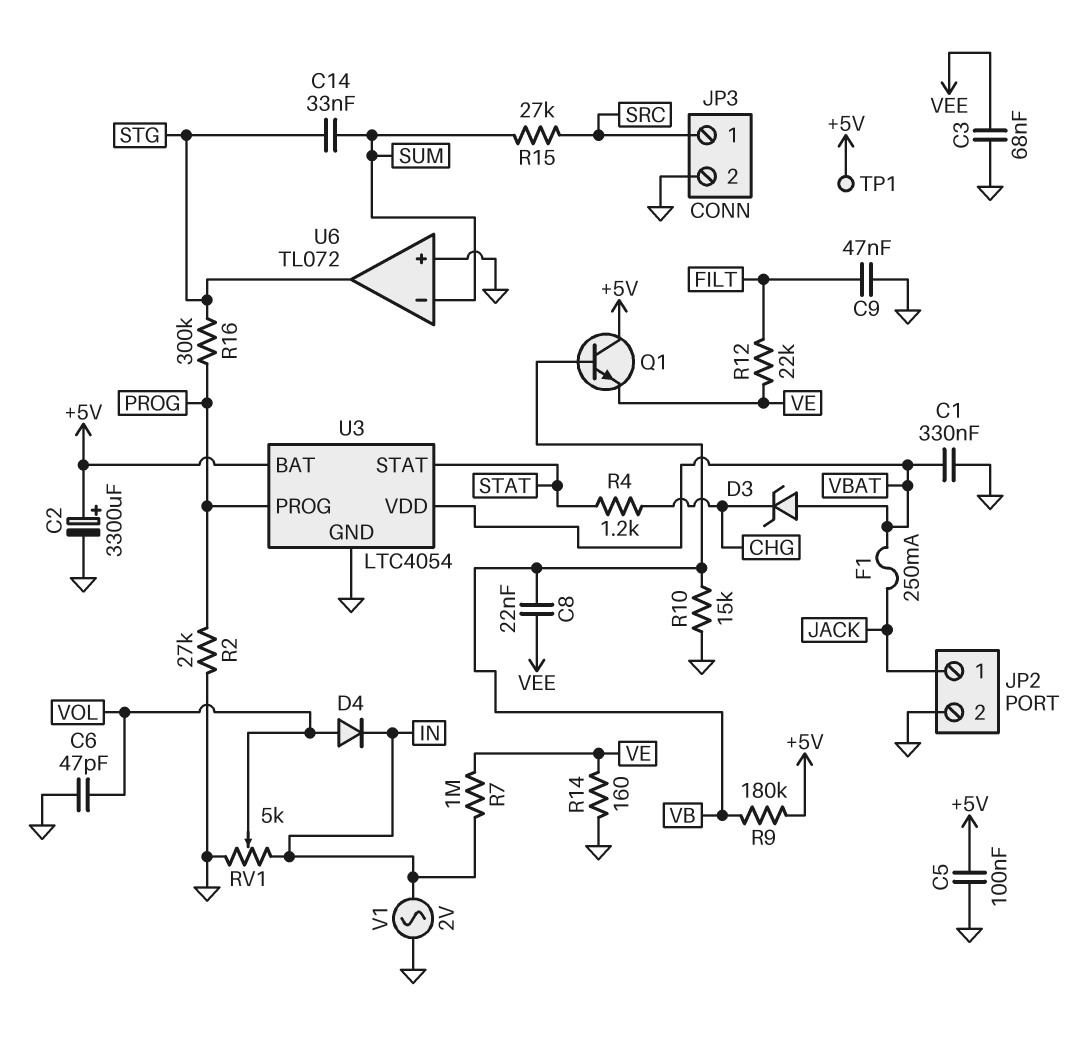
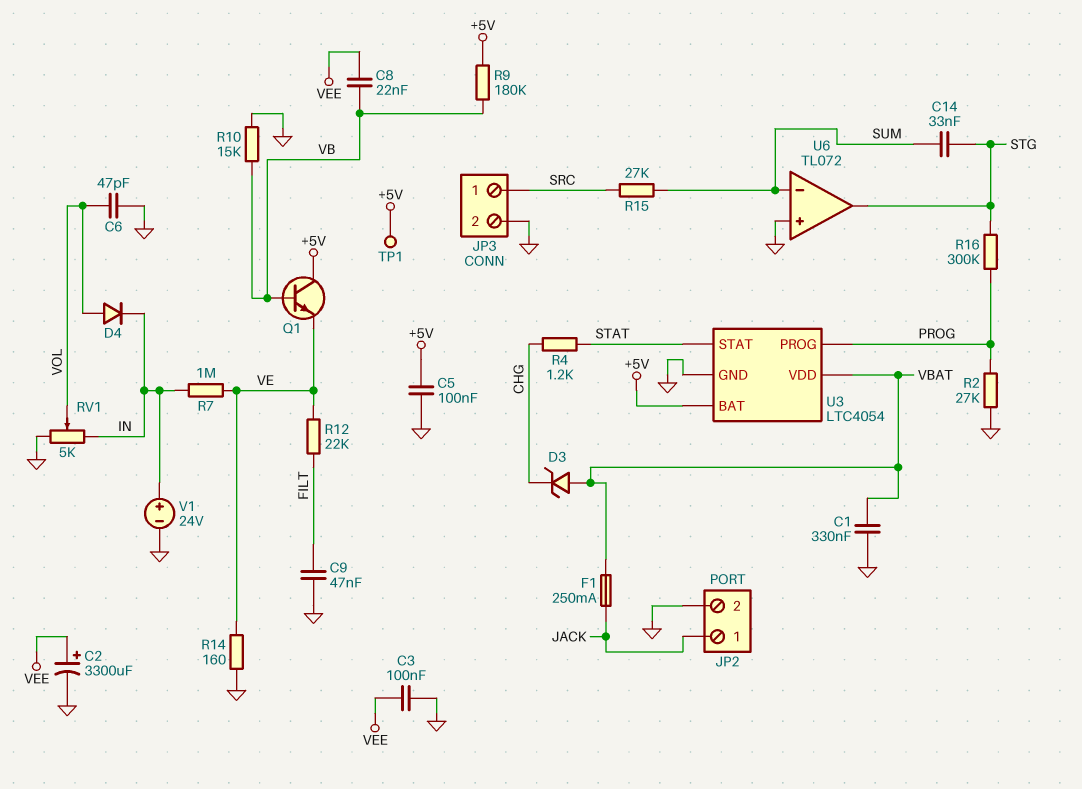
C2: 3300uF (plus +5V, minus GND) -> 3300uF (plus VEE, minus GND)
C3: 68nF (GND, VEE) -> 100nF (GND, VEE)
V1: AC 2V (GND, IN) -> 24V (plus IN, minus GND)

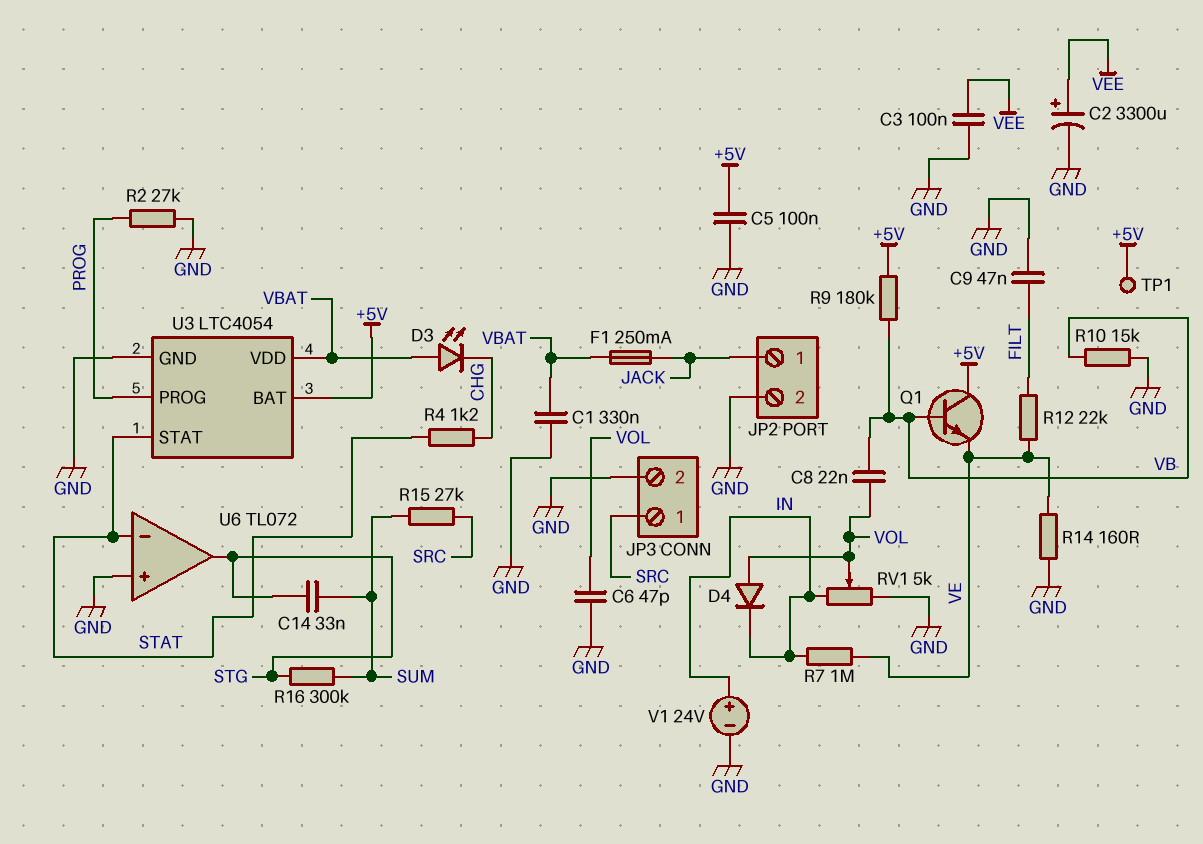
C8: 22nF (VB, VEE) -> 22nF (VB, VOL)
D3: zener (A VBAT, K CHG) -> LED (A VBAT, K CHG)
R16: 300k (PROG, STG) -> 300k (STG, SUM)
U6 pin in-: SUM -> STAT

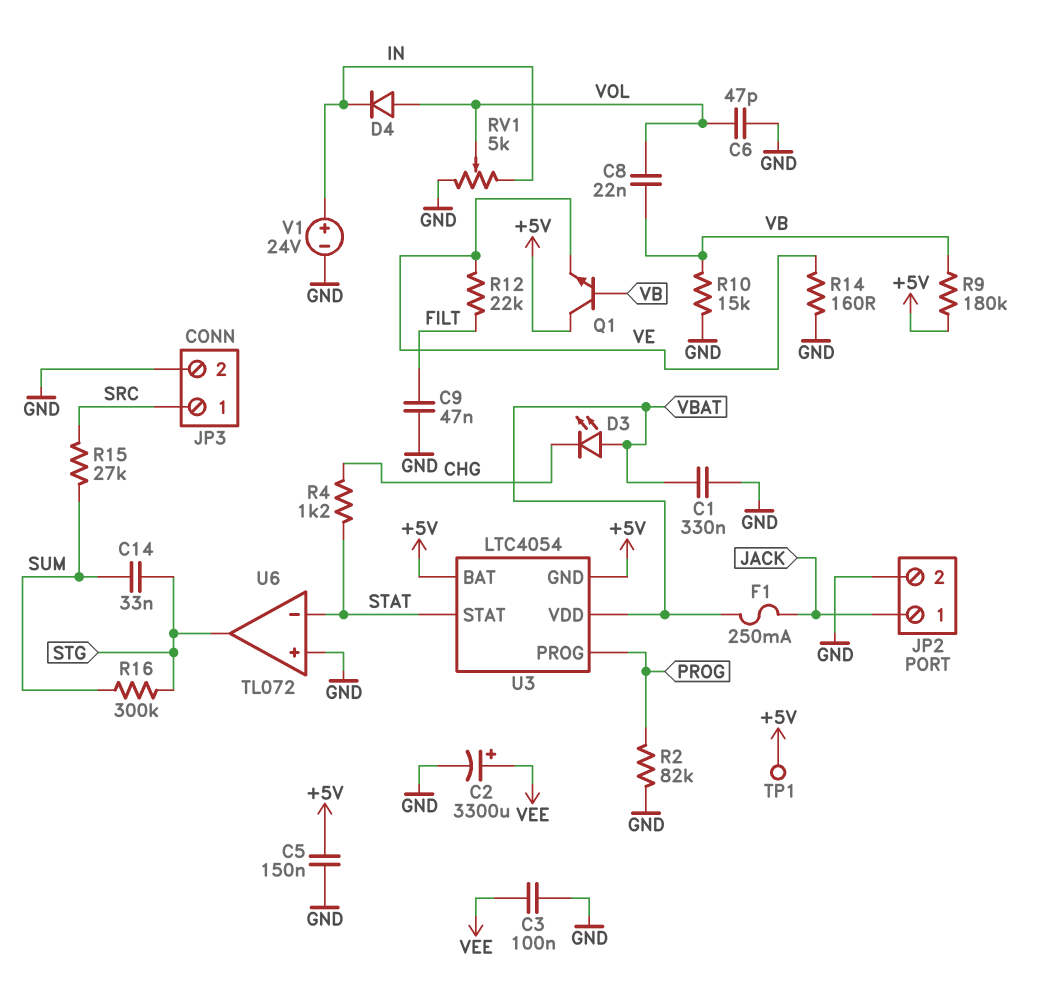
C5: 100nF (+5V, GND) -> 150nF (+5V, GND)
R2: 27k (GND, PROG) -> 82k (GND, PROG)
R7: 1M (IN, VE) -> none
U3 pin GND: GND -> +5V

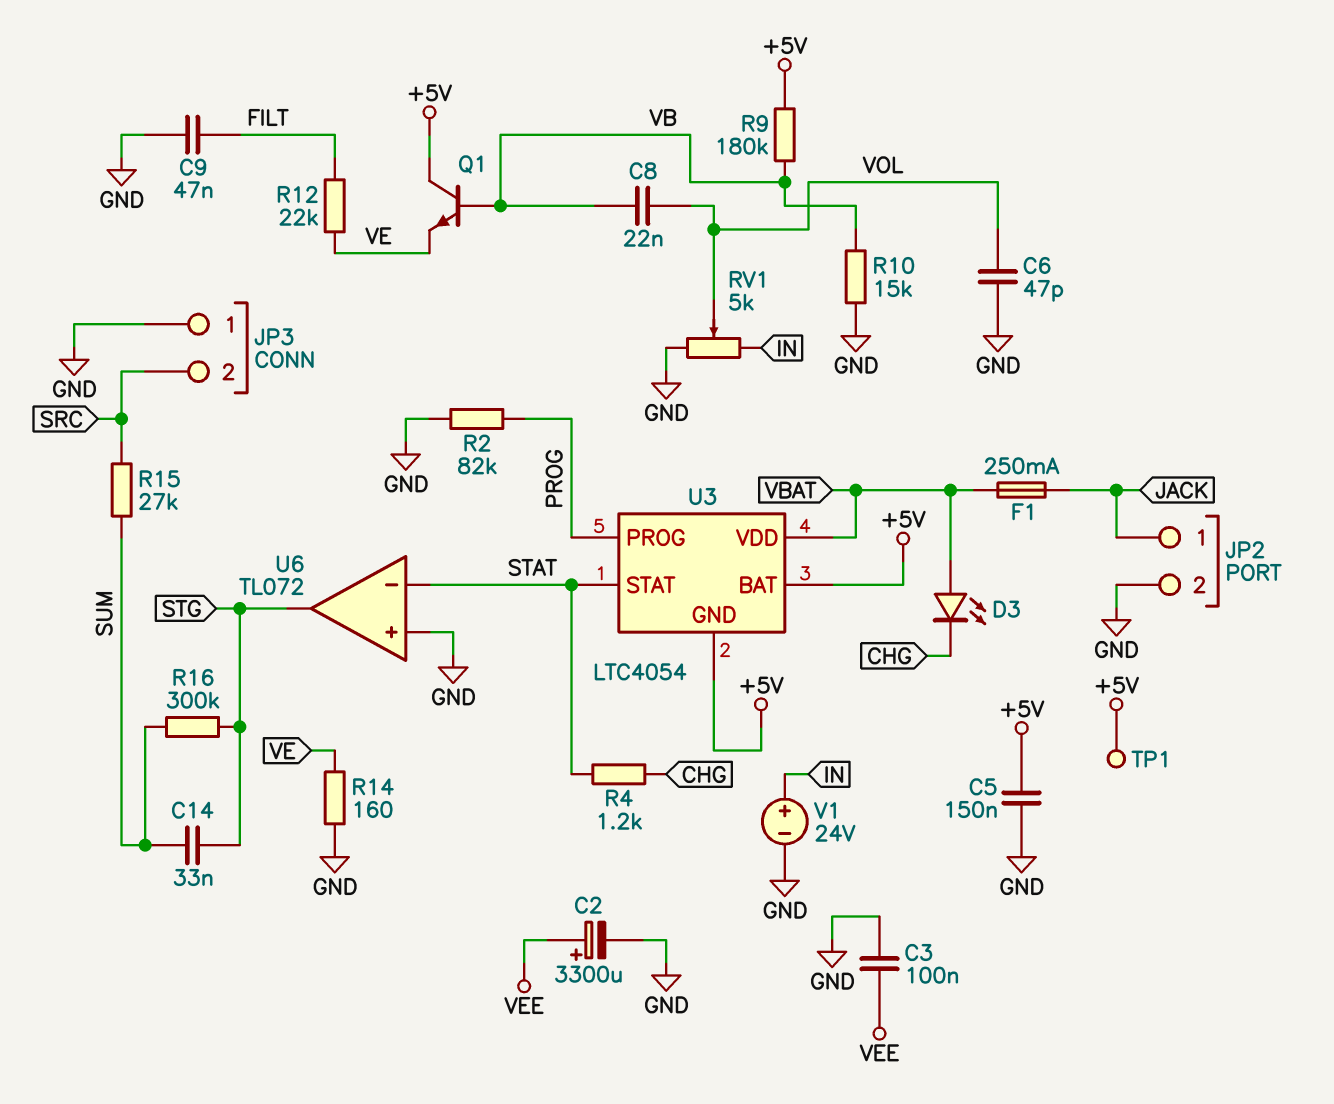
C1: 330nF (GND, VBAT) -> none
D4: diode (A VOL, K IN) -> none
JP3 pin 1: SRC -> GND
JP3 pin 2: GND -> SRC

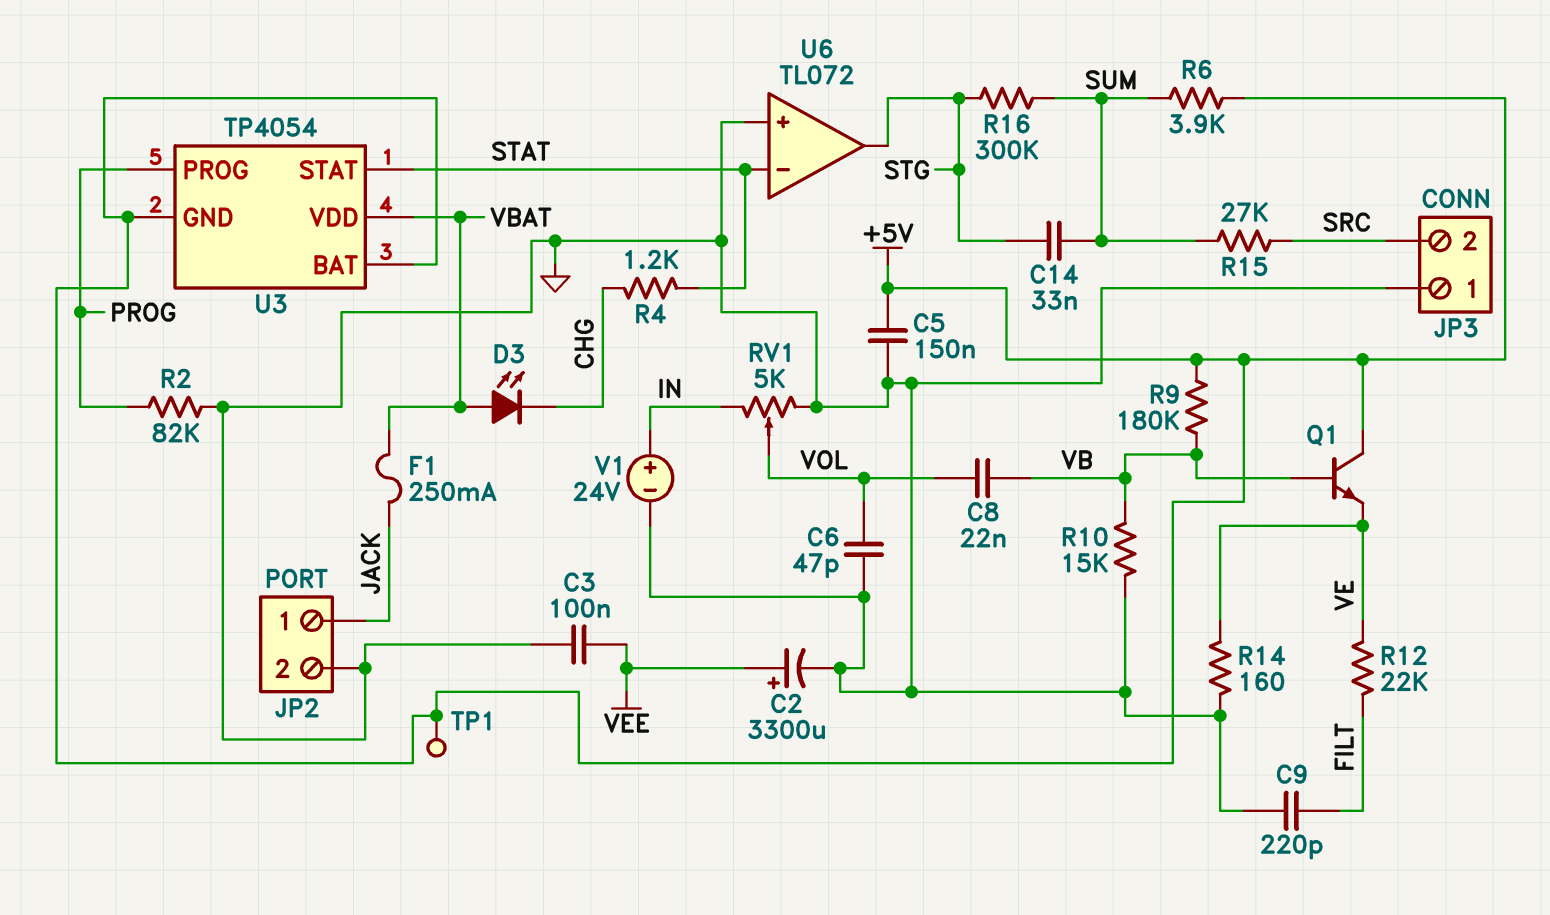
C9: 47nF (FILT, GND) -> 220pF (FILT, GND)
R6: none -> 3.9k (+5V, SUM)
U3: LTC4054 -> TP4054

